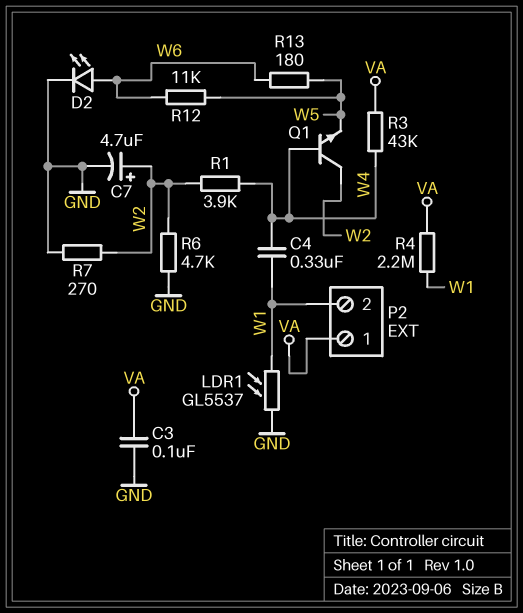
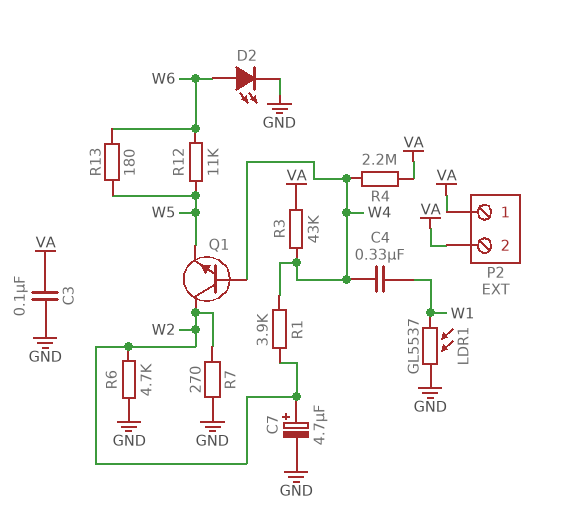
P2 pin 2: W1 -> VA
R4: 2.2M (VA, W1) -> 2.2M (VA, W4)

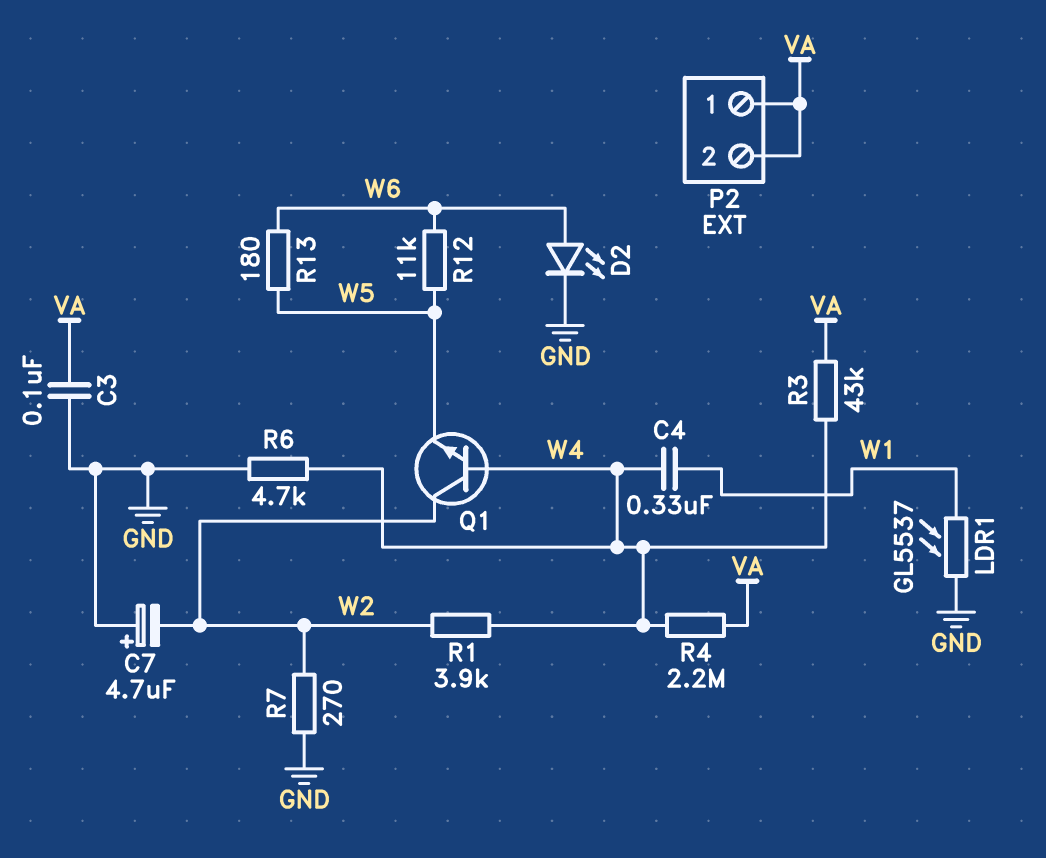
C7: 4.7uF (plus W2, minus GND) -> 4.7uF (plus GND, minus W2)
R6: 4.7k (GND, W2) -> 4.7k (GND, W4)

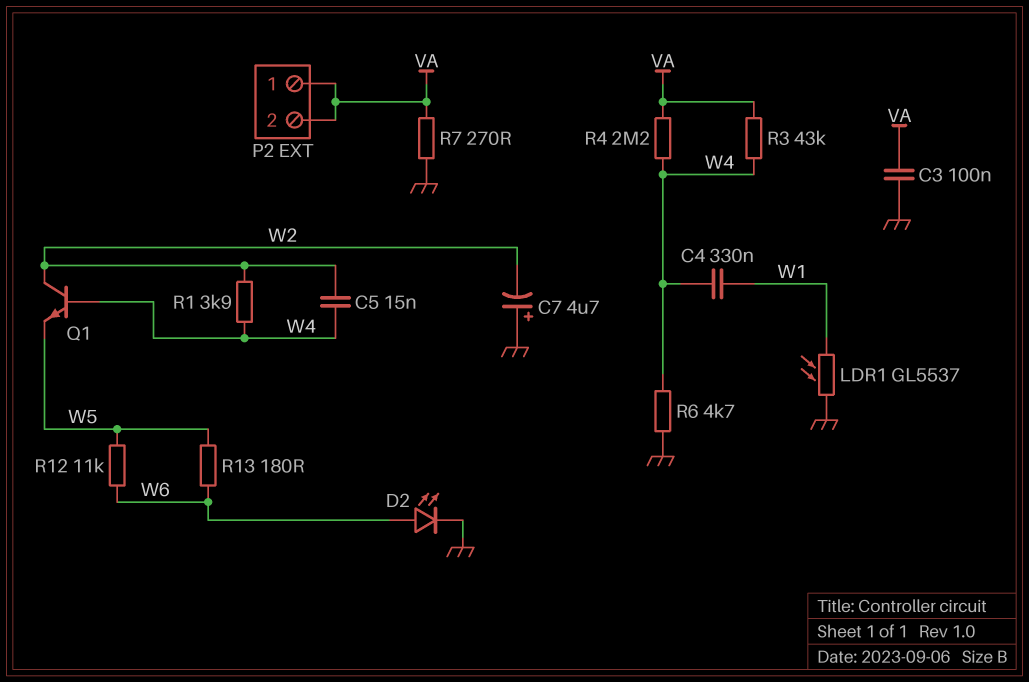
C5: none -> 15nF (W2, W4)
R7: 270 (GND, W2) -> 270 (GND, VA)

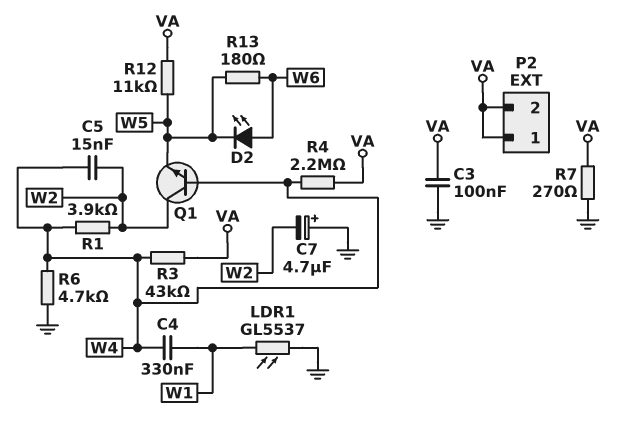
D2: LED (A W6, K GND) -> LED (A W6, K W5)
R12: 11k (W5, W6) -> 11k (VA, W5)

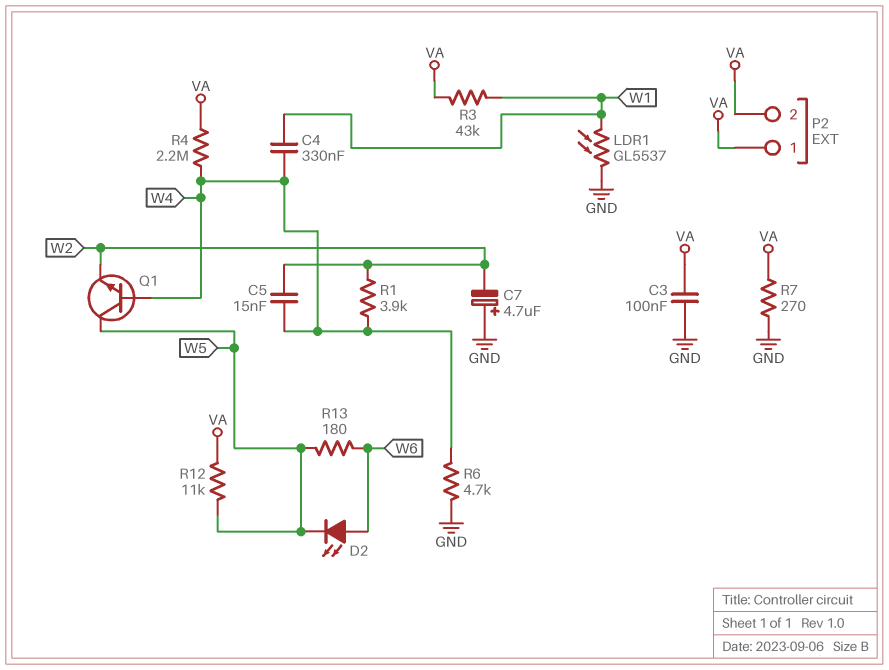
Q1: NPN (B W4, C W2, E W5) -> NPN (B W4, C W5, E W2)
R3: 43k (VA, W4) -> 43k (VA, W1)

